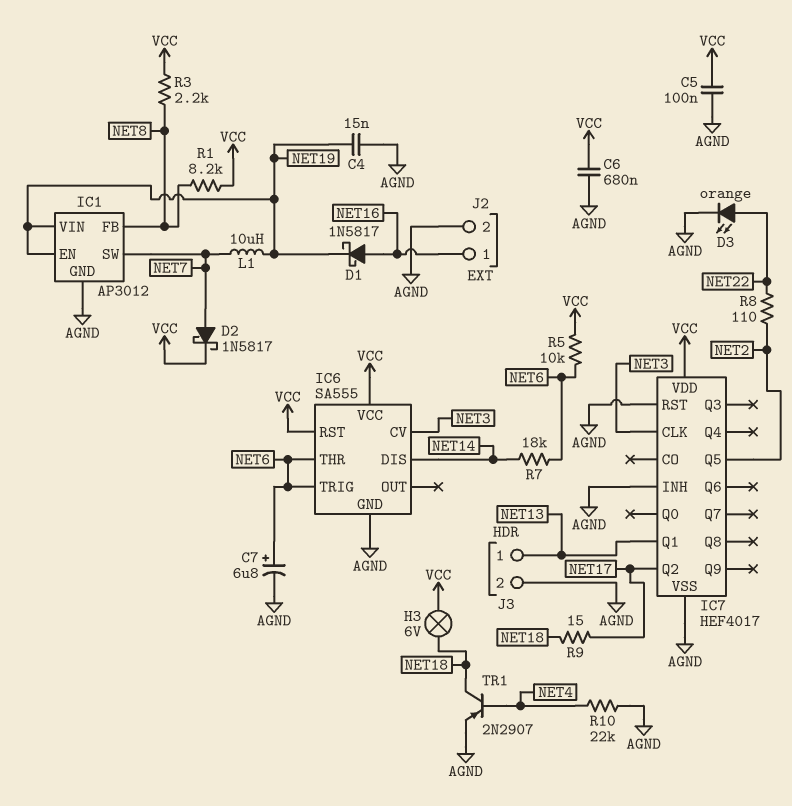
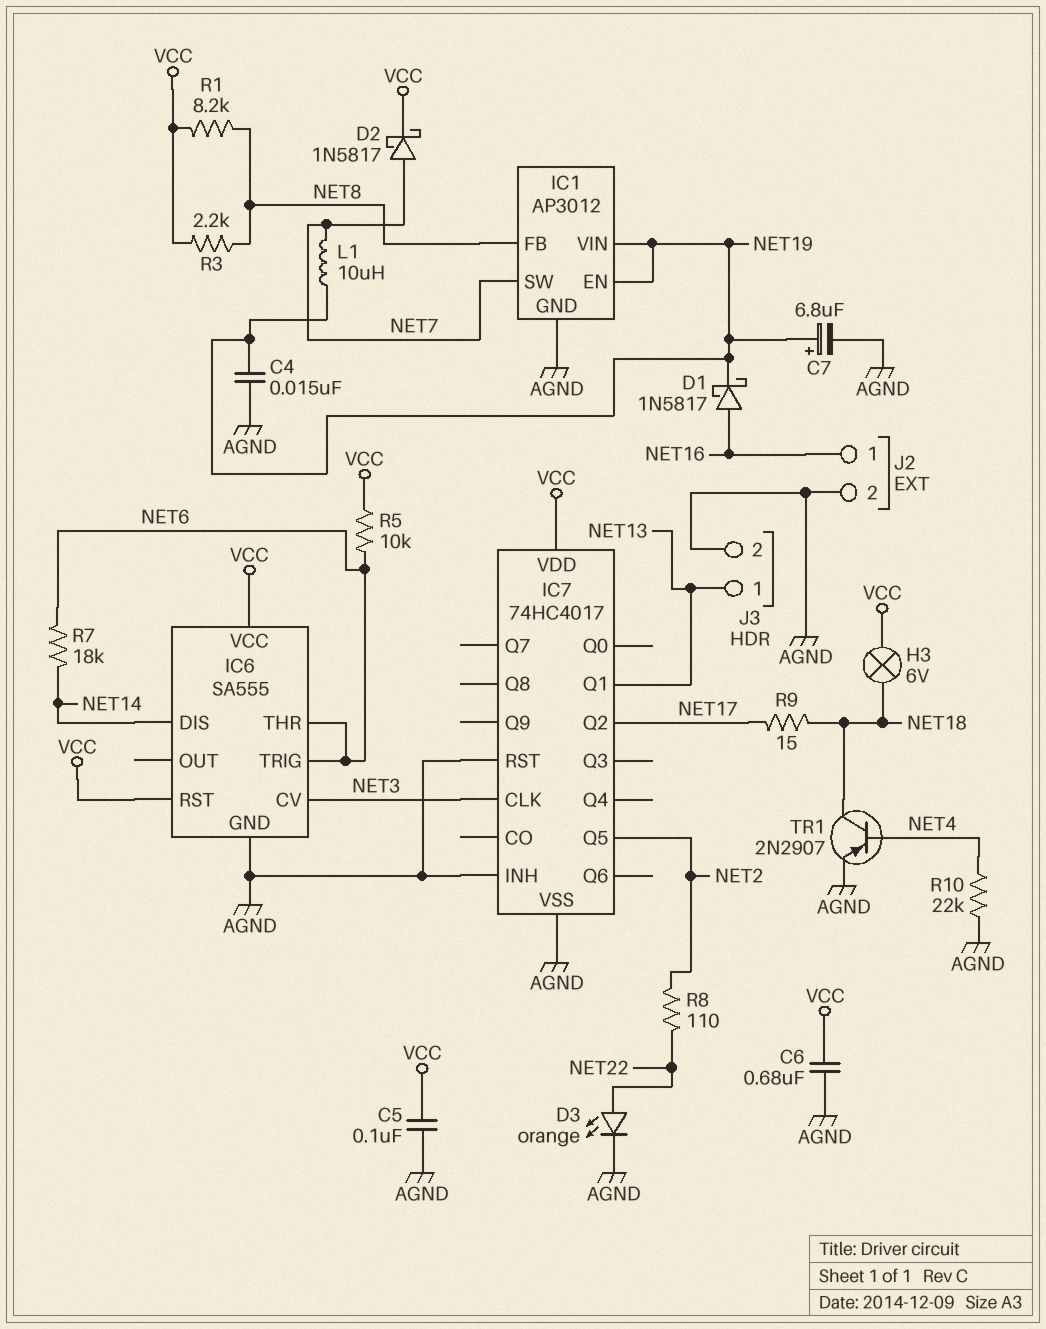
C7: 6.8uF (plus NET6, minus AGND) -> 6.8uF (plus NET19, minus AGND)
IC7: HEF4017 -> 74HC4017

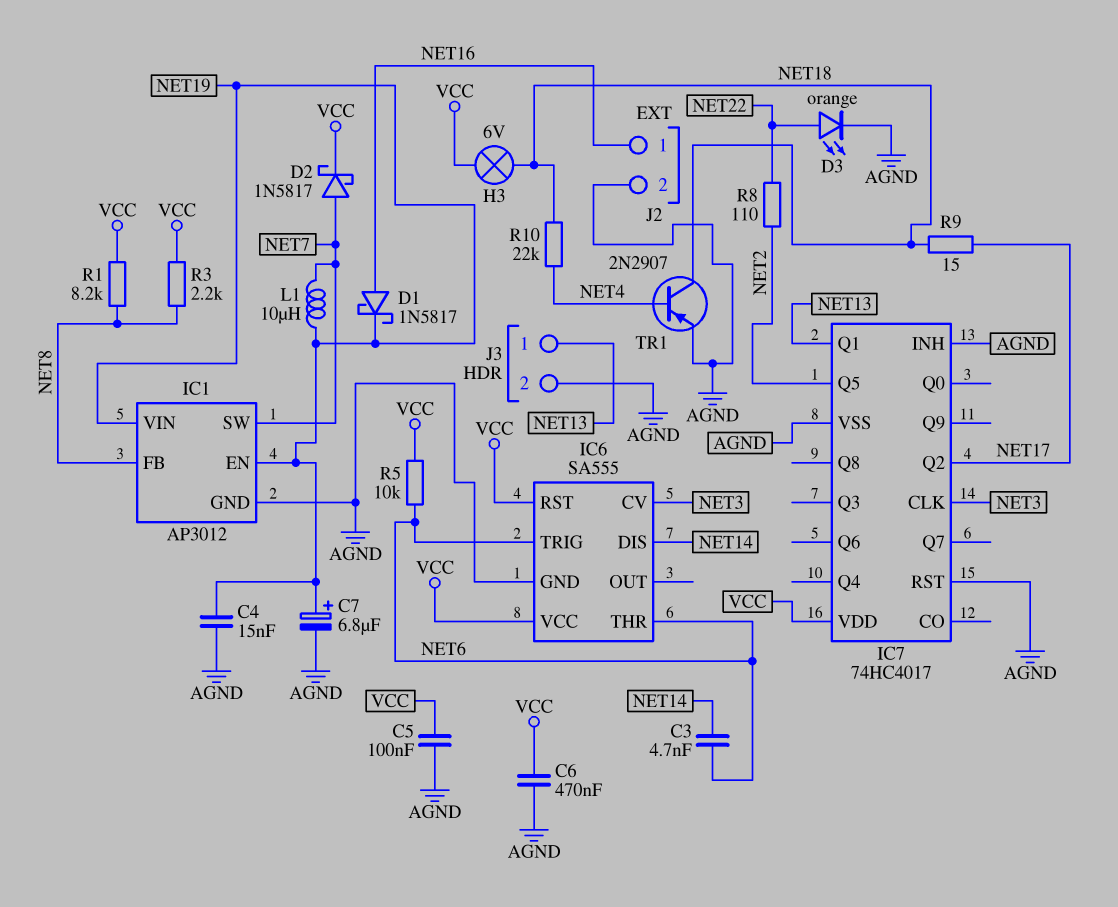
C3: none -> 4.7nF (NET6, NET14)
C6: 680nF (AGND, VCC) -> 470nF (AGND, VCC)
R7: 18k (NET6, NET14) -> none
R10: 22k (AGND, NET4) -> 22k (NET4, NET18)

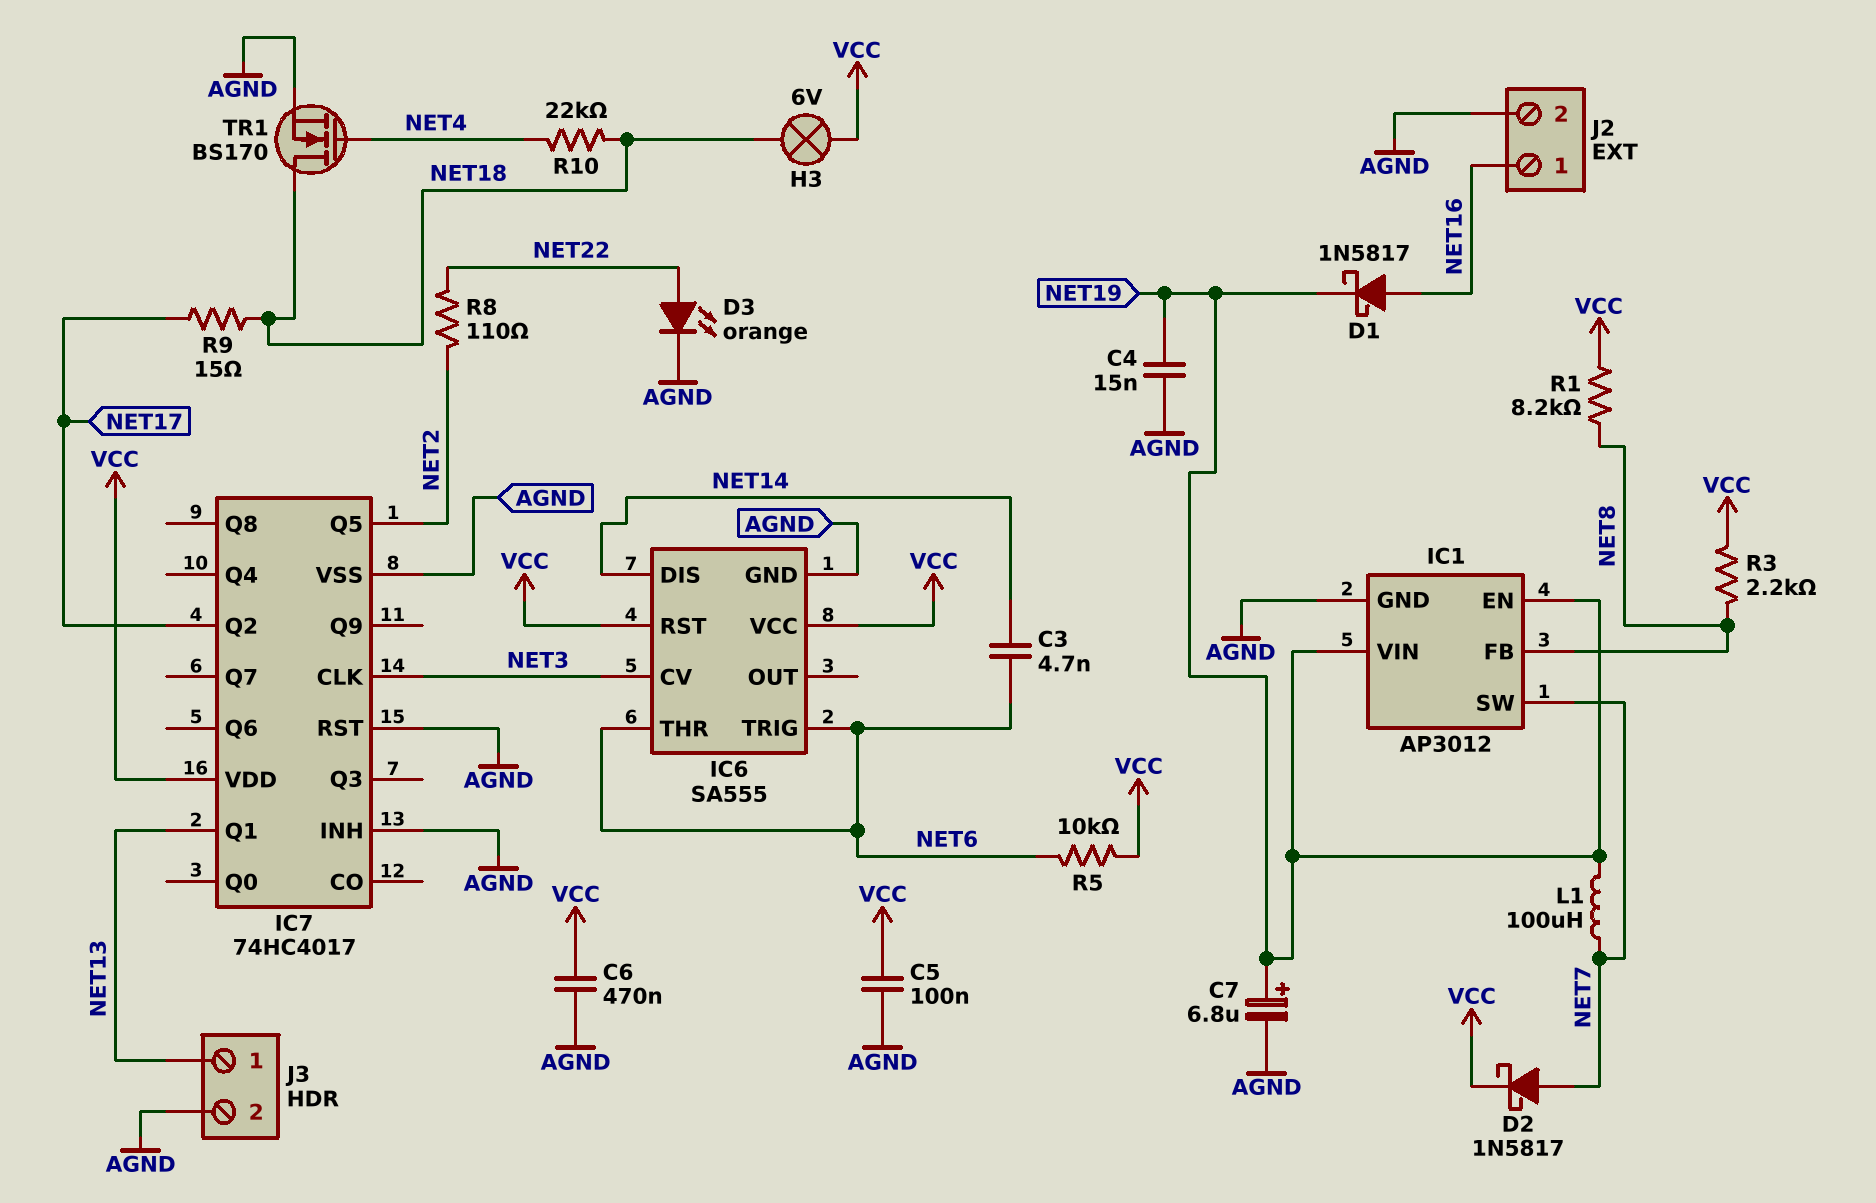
L1: 10uH (NET7, NET19) -> 100uH (NET7, NET19)
TR1: PNP 2N2907 (B NET4, C NET18, E AGND) -> NMOS BS170 (G NET4, D NET18, S AGND)

